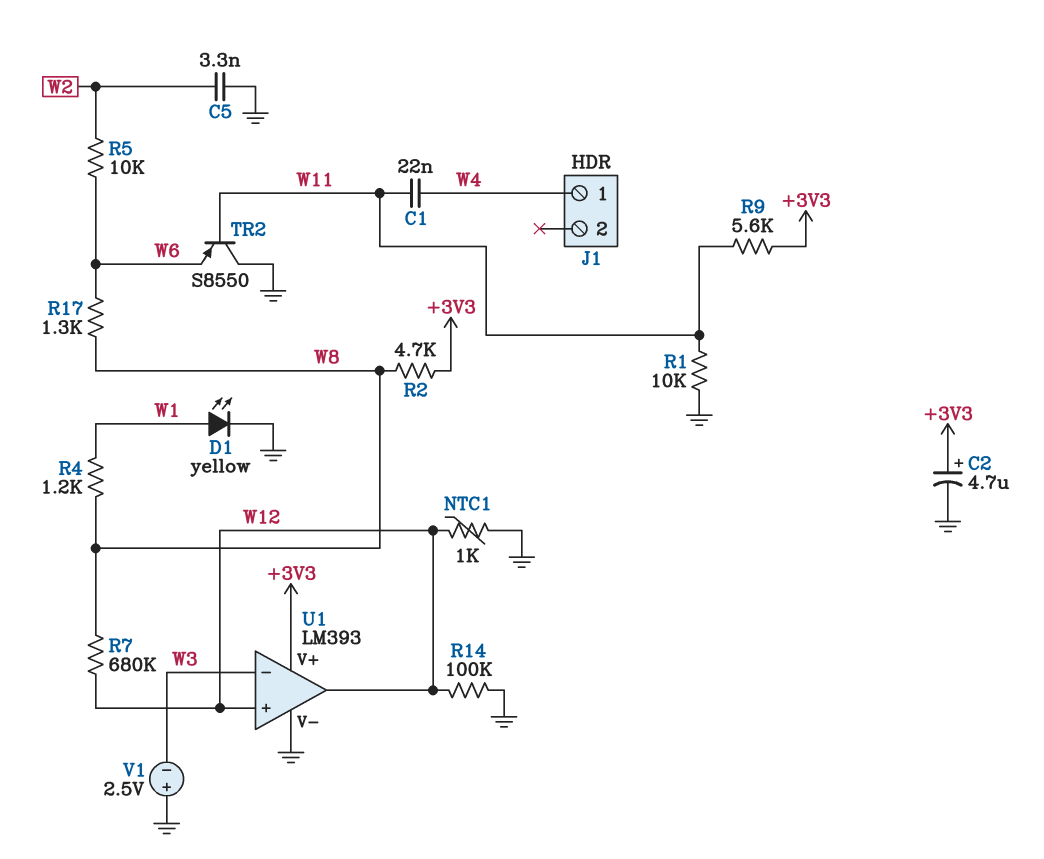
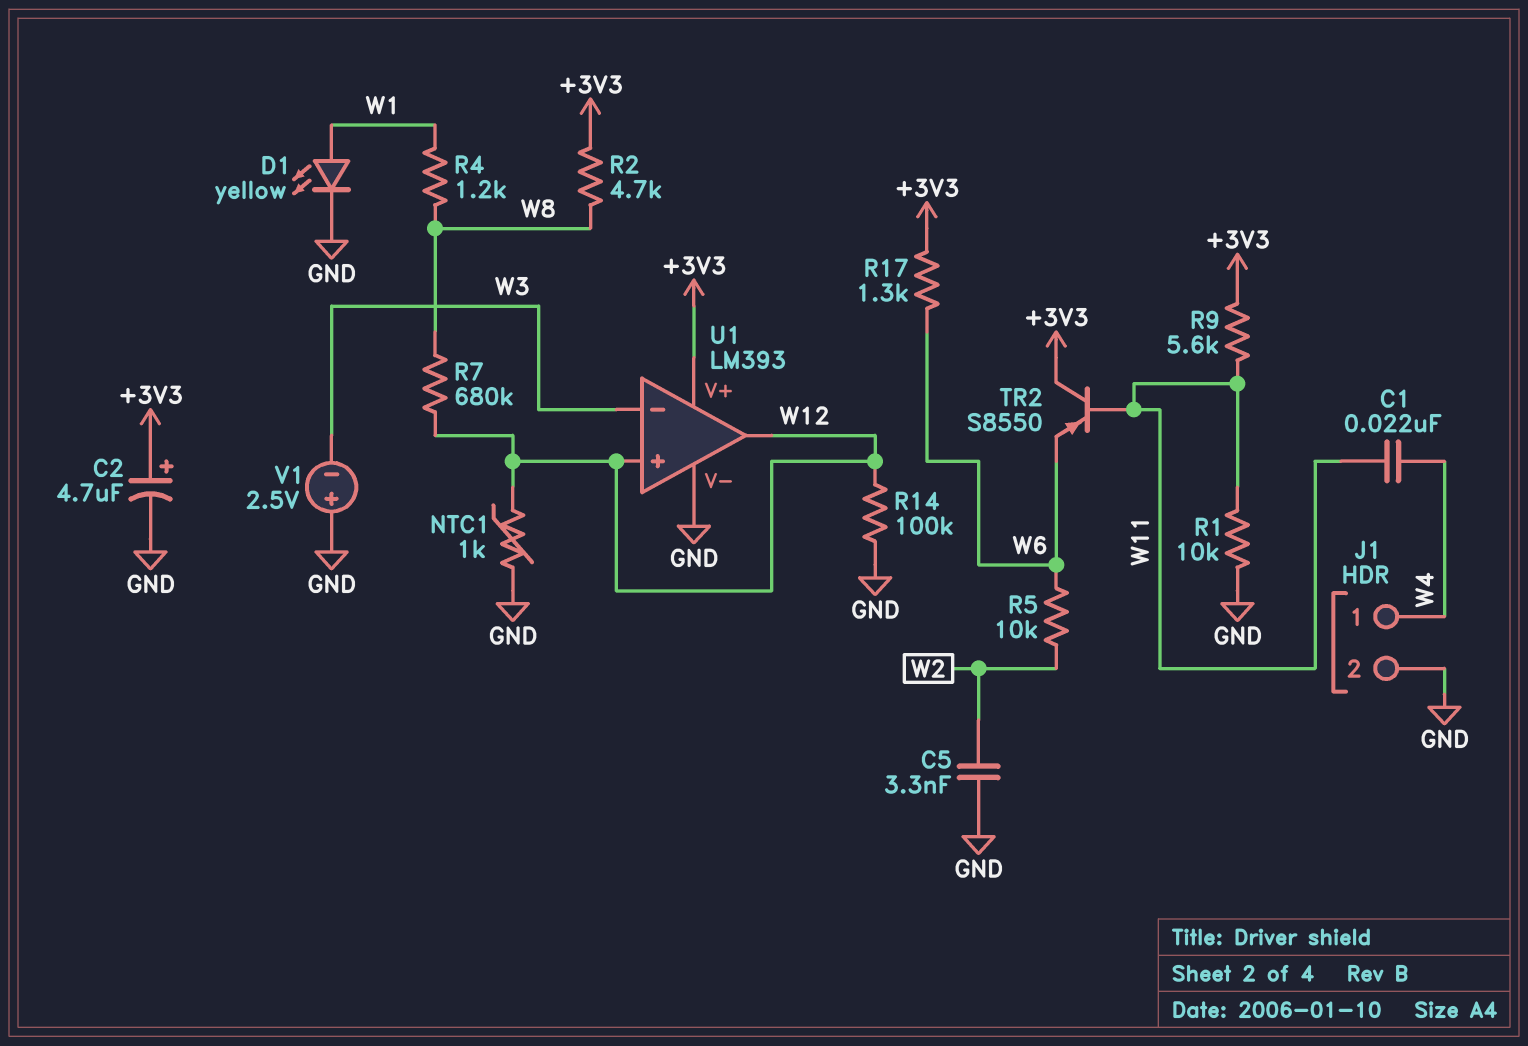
J1 pin 2: none -> GND
R17: 1.3k (W6, W8) -> 1.3k (+3V3, W6)
TR2: PNP S8550 (B W11, C GND, E W6) -> PNP S8550 (B W11, C +3V3, E W6)

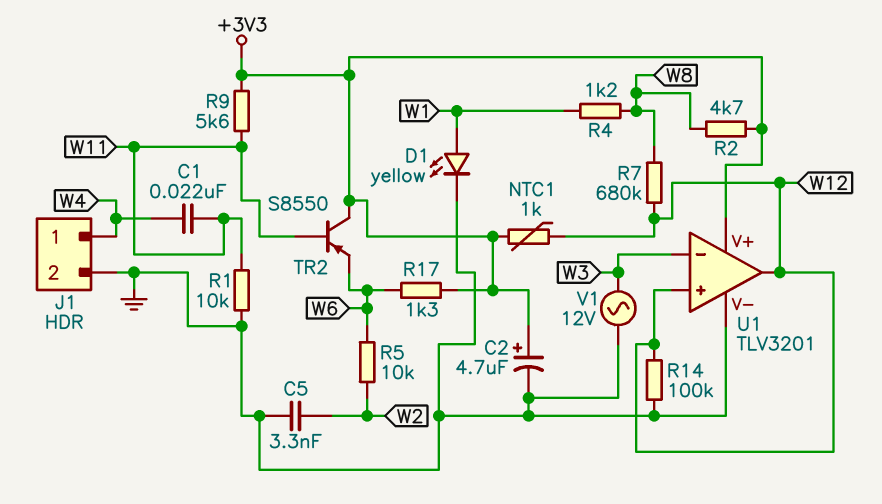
NTC1: 1k (GND, W12) -> 1k (+3V3, W12)
U1: LM393 -> TLV3201
V1: 2.5V (plus GND, minus W3) -> AC 12V (GND, W3)

